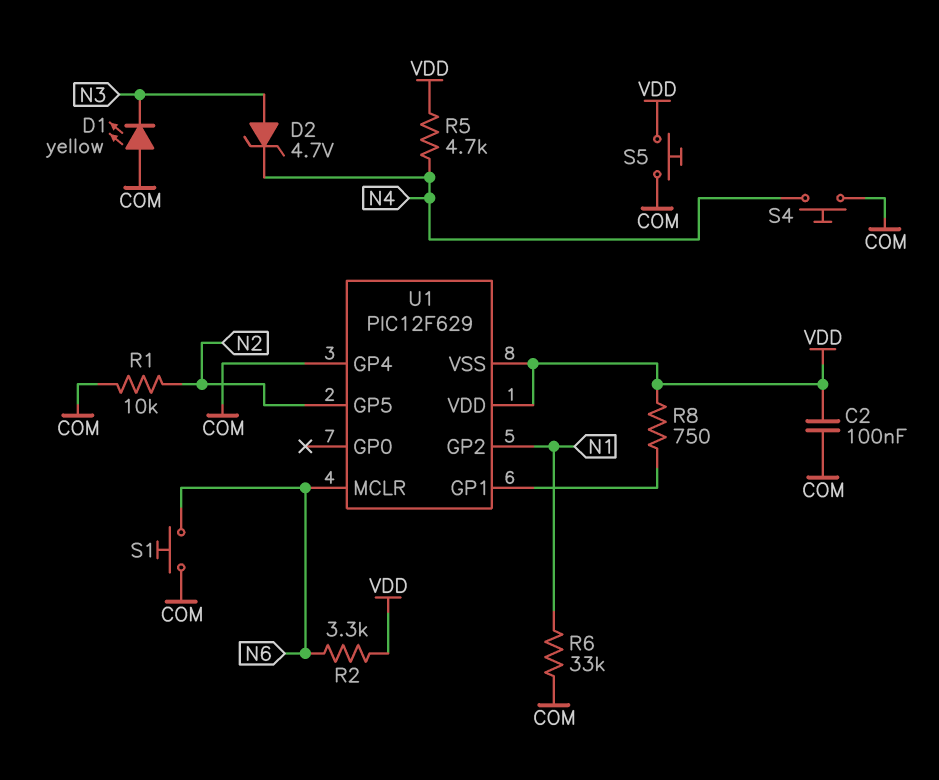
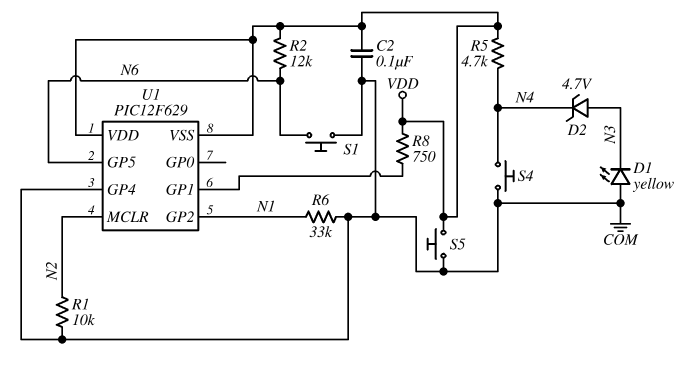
R2: 3.3k (N6, VDD) -> 12k (N6, VDD)
U1 pin GP5: N2 -> N6
U1 pin MCLR: N6 -> N2

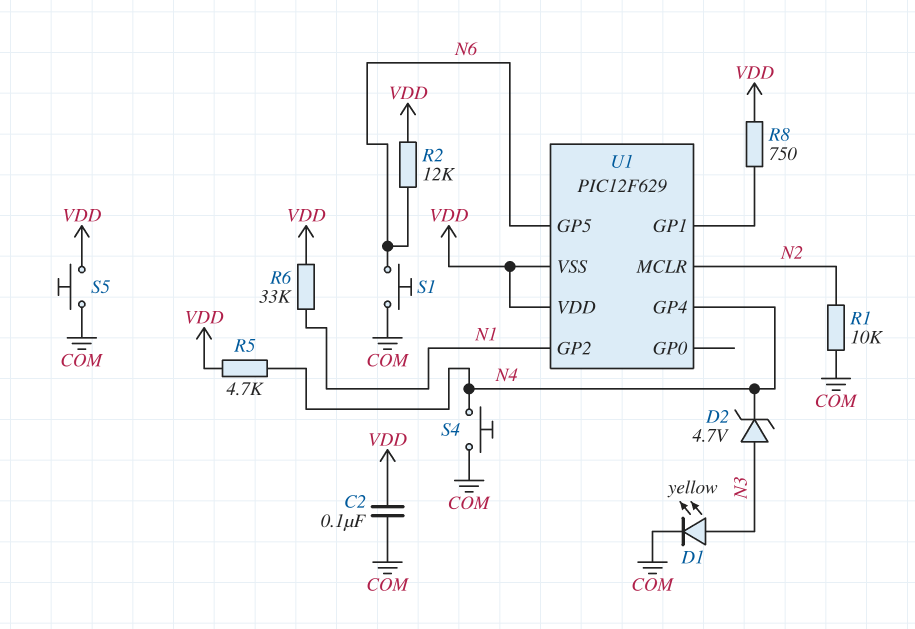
D1: LED yellow (A COM, K N3) -> LED yellow (A N3, K COM)
R6: 33k (COM, N1) -> 33k (N1, VDD)
U1 pin GP4: COM -> N4

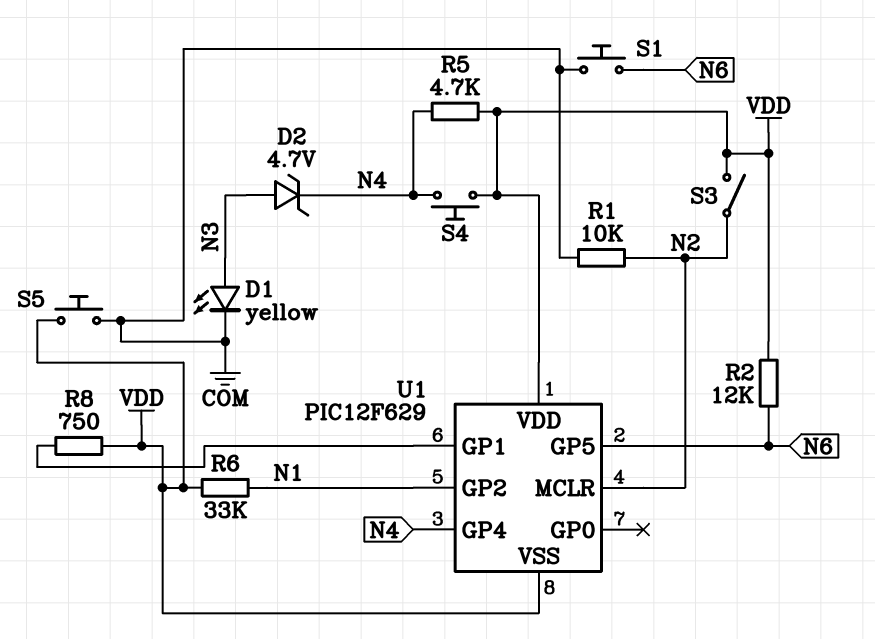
C2: 100nF (COM, VDD) -> none
S3: none -> switch (N2, VDD)
S4: button (COM, N4) -> button (N4, VDD)

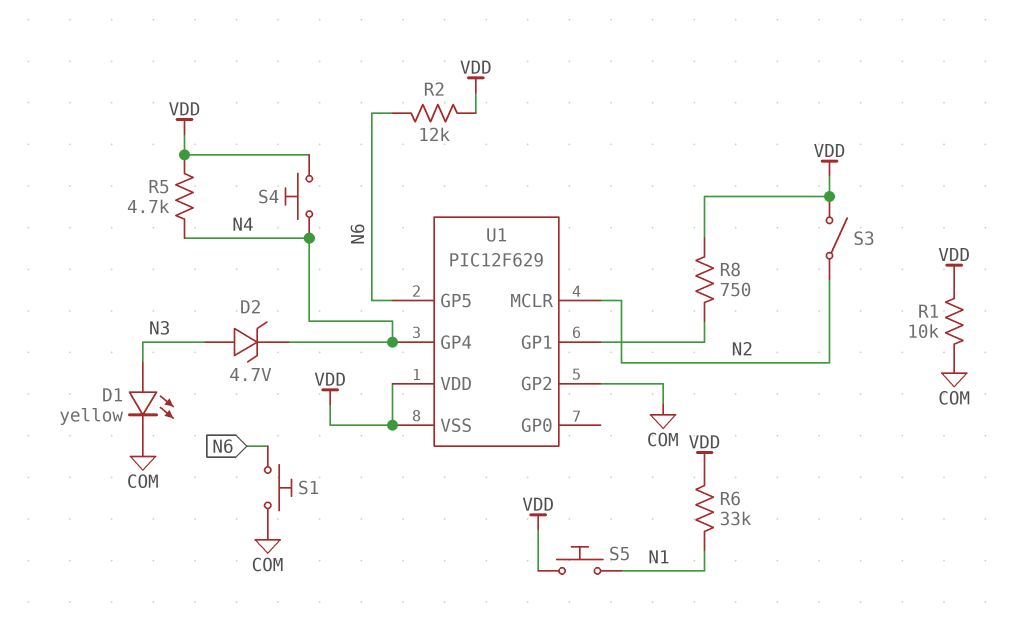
R1: 10k (COM, N2) -> 10k (COM, VDD)
S5: button (COM, VDD) -> button (N1, VDD)
U1 pin GP2: N1 -> COM

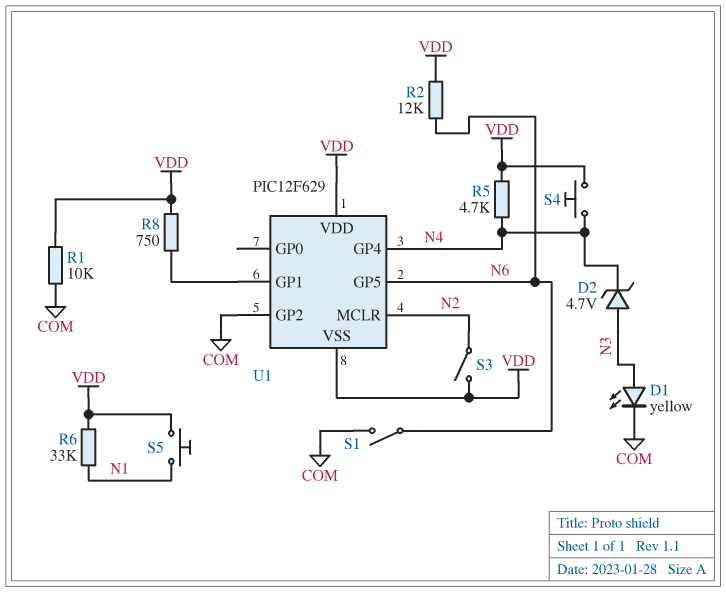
S1: button (COM, N6) -> switch (COM, N6)

